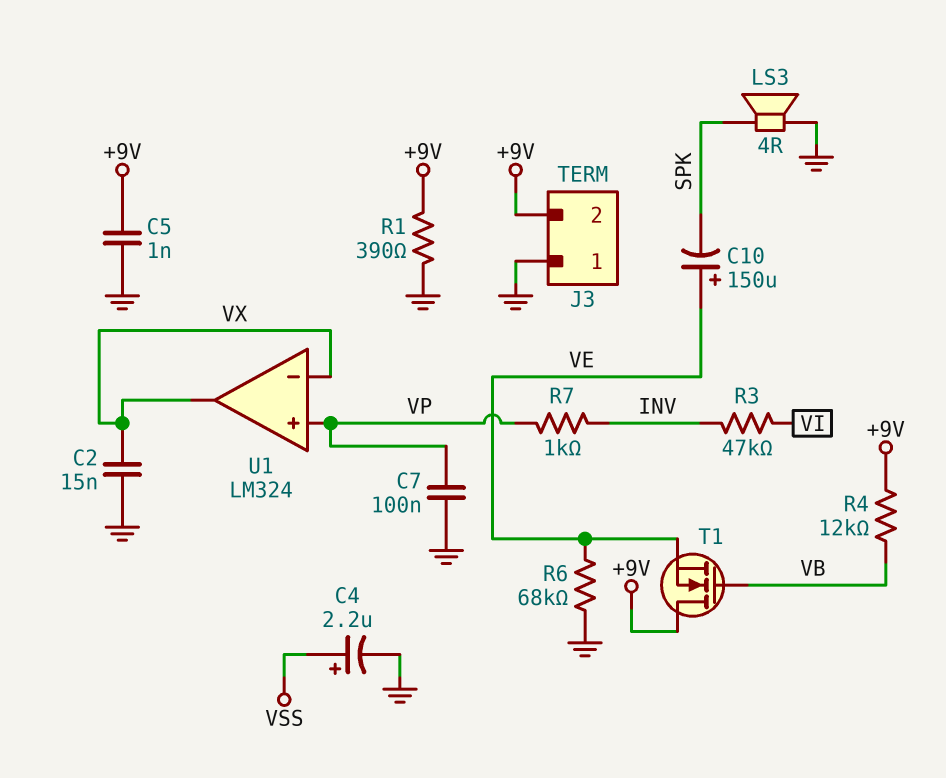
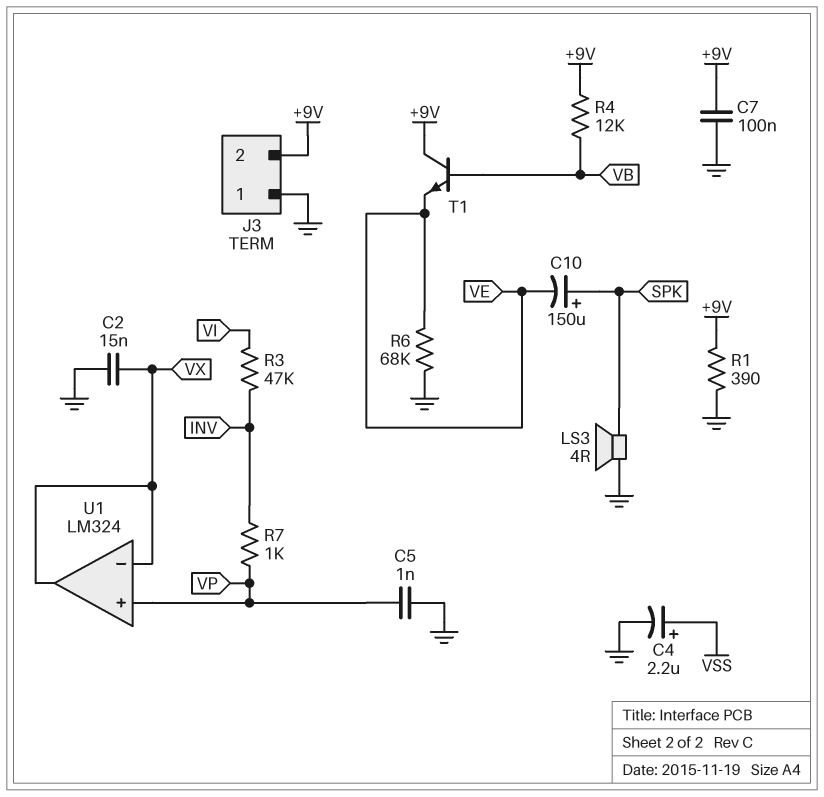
C5: 1nF (+9V, GND) -> 1nF (GND, VP)
C7: 100nF (GND, VP) -> 100nF (+9V, GND)
C10: 150uF (plus VE, minus SPK) -> 150uF (plus SPK, minus VE)
T1: NMOS (G VB, D +9V, S VE) -> NPN (B VB, C +9V, E VE)

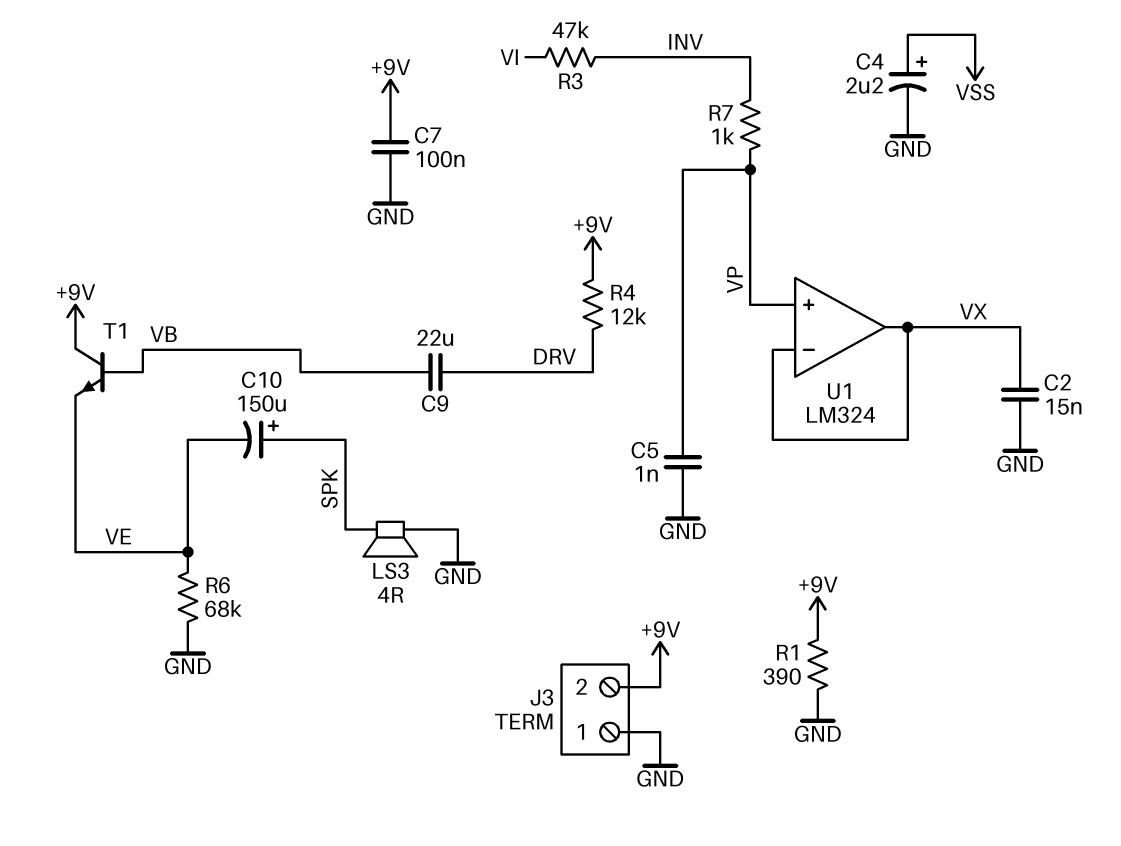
C9: none -> 22uF (DRV, VB)
R4: 12k (+9V, VB) -> 12k (+9V, DRV)

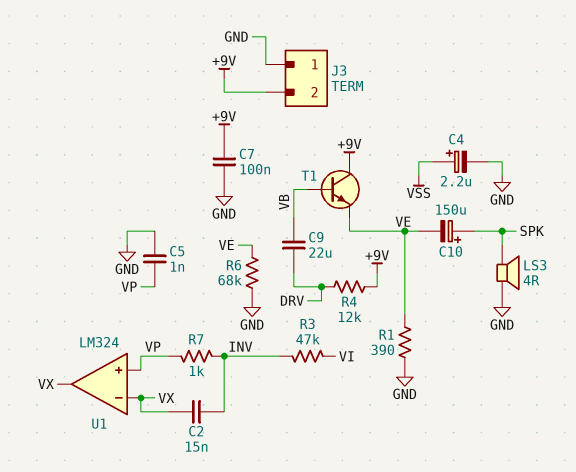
C2: 15nF (GND, VX) -> 15nF (INV, VX)
R1: 390 (+9V, GND) -> 390 (GND, VE)

